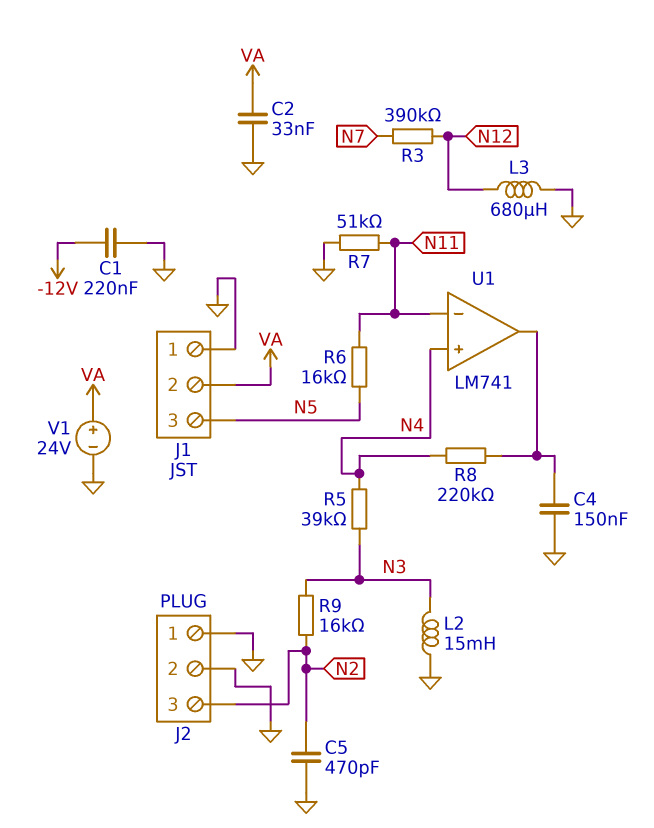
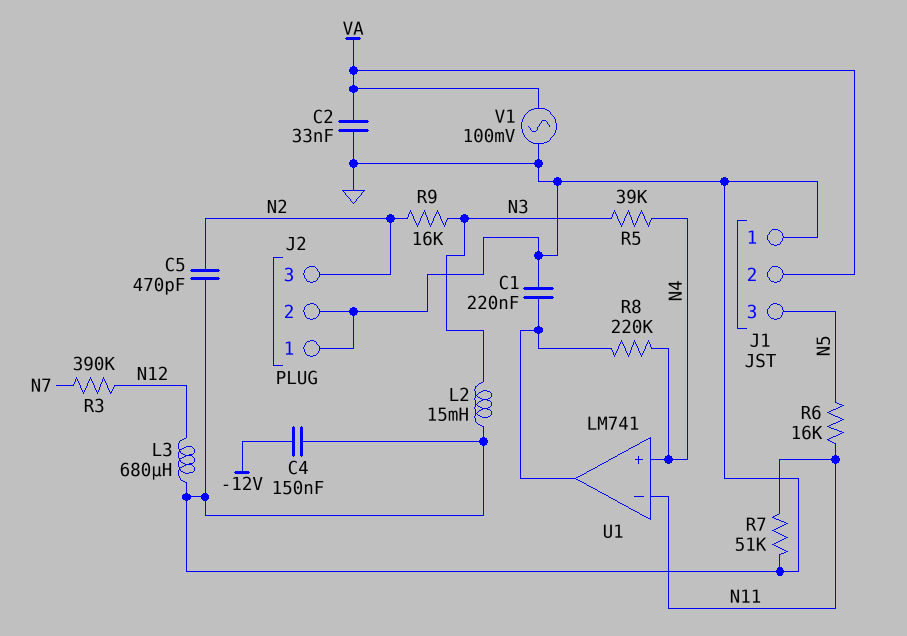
C1: 220nF (-12V, GND) -> 220nF (GND, U1/out)
C4: 150nF (GND, U1/out) -> 150nF (-12V, GND)
V1: 24V (plus VA, minus GND) -> AC 100mV (GND, VA)

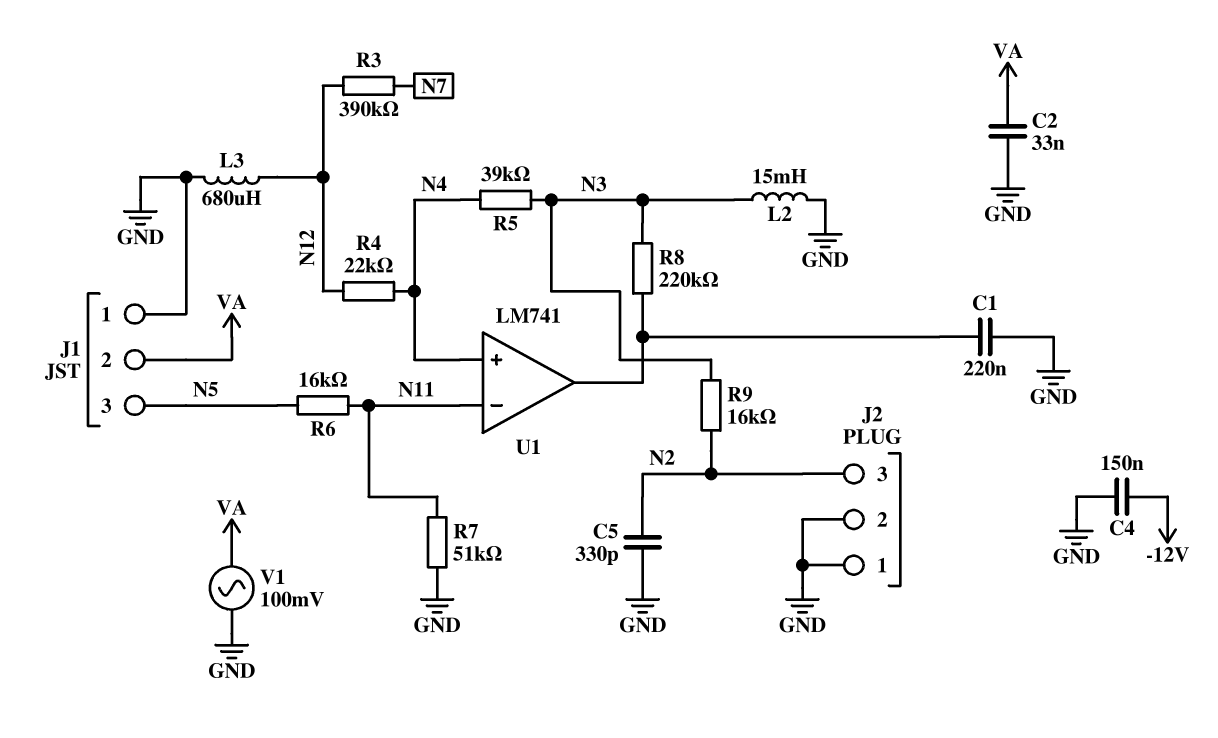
C5: 470pF (GND, N2) -> 330pF (GND, N2)
R4: none -> 22k (N4, N12)
R8: 220k (N4, U1/out) -> 220k (N3, U1/out)

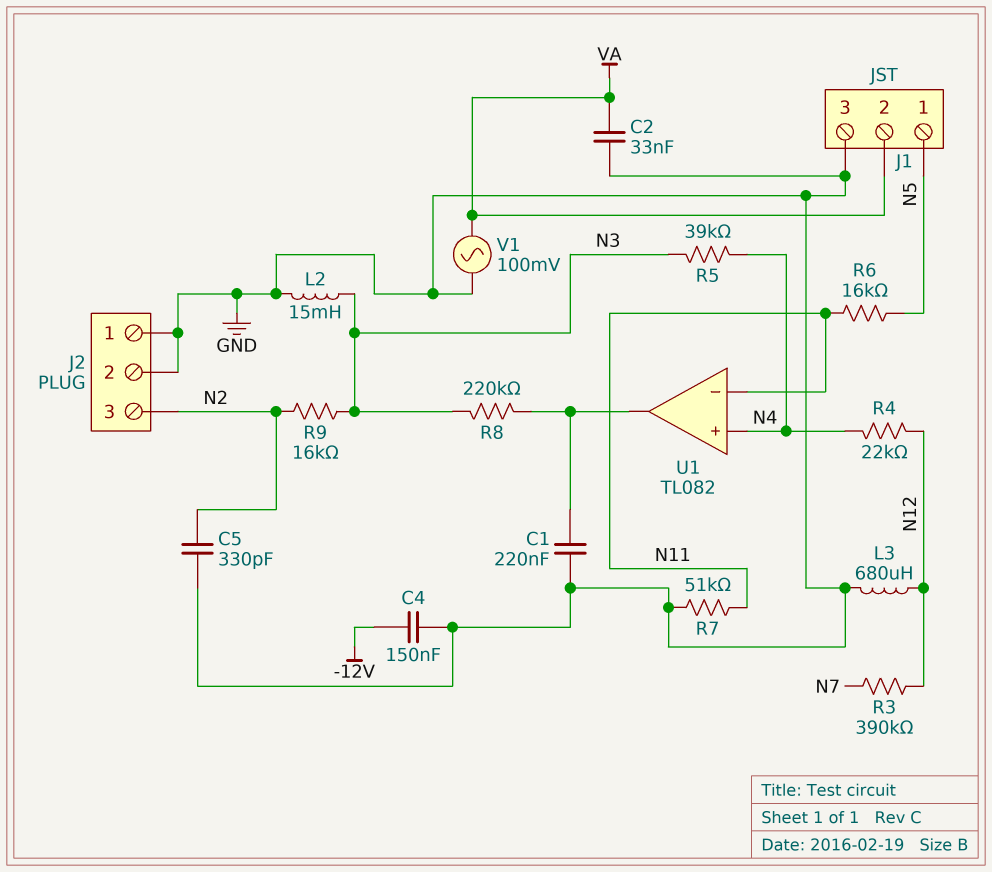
J1 pin 1: GND -> N5
J1 pin 3: N5 -> GND
U1: LM741 -> TL082

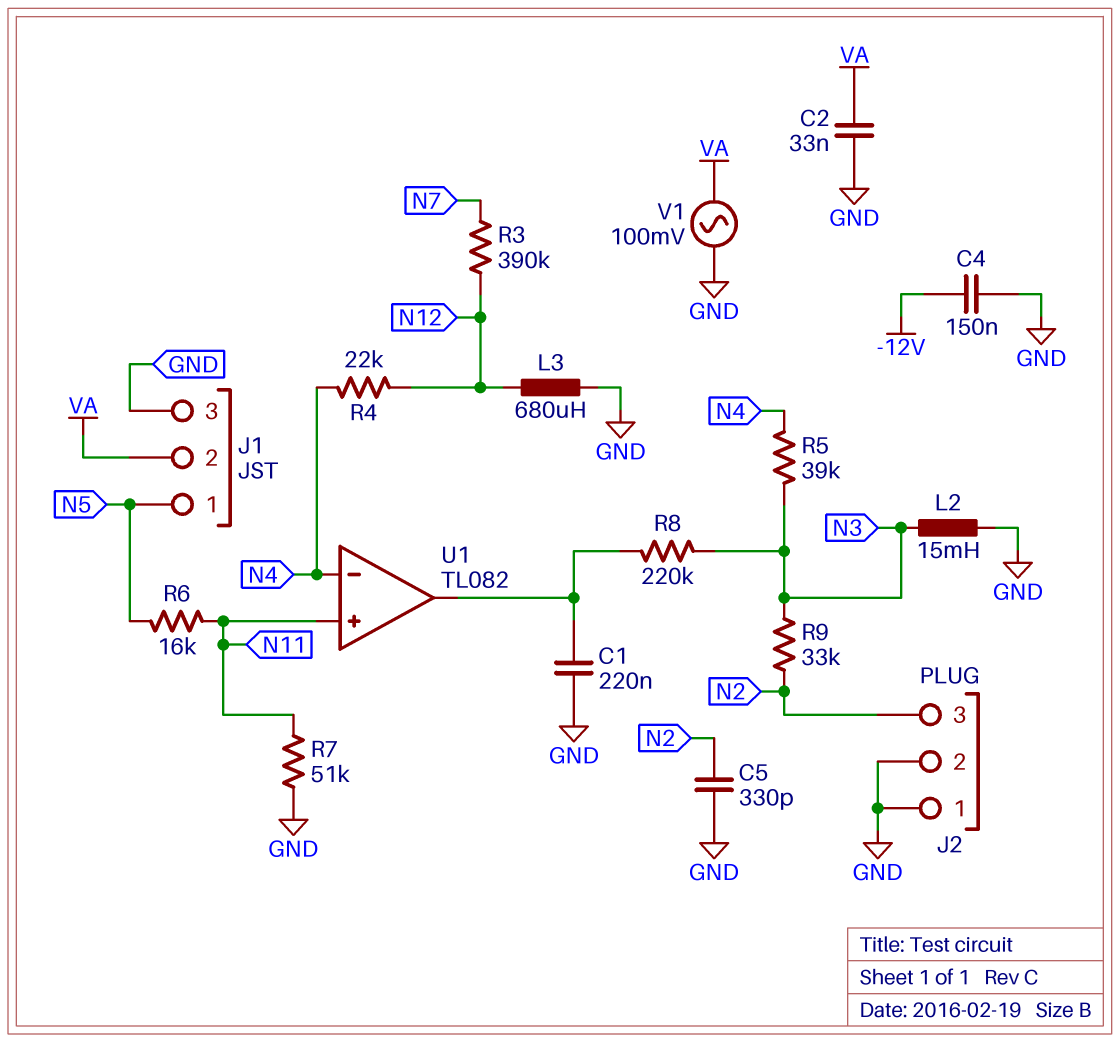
R9: 16k (N2, N3) -> 33k (N2, N3)
U1 pin in+: N4 -> N11
U1 pin in-: N11 -> N4

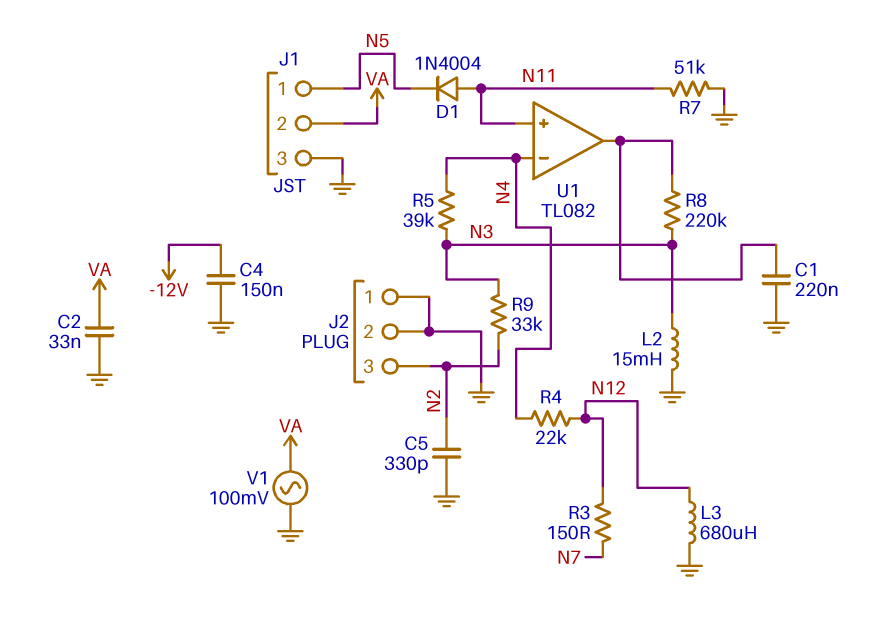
D1: none -> diode 1N4004 (A N11, K N5)
R3: 390k (N7, N12) -> 150 (N7, N12)
R6: 16k (N5, N11) -> none

